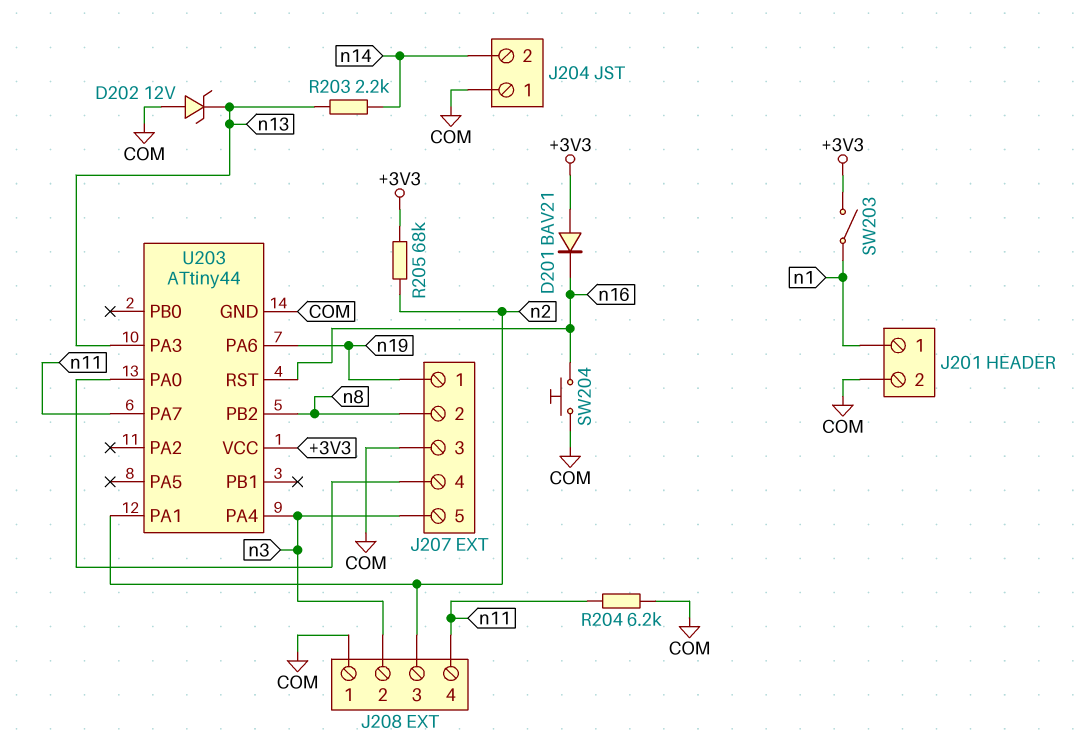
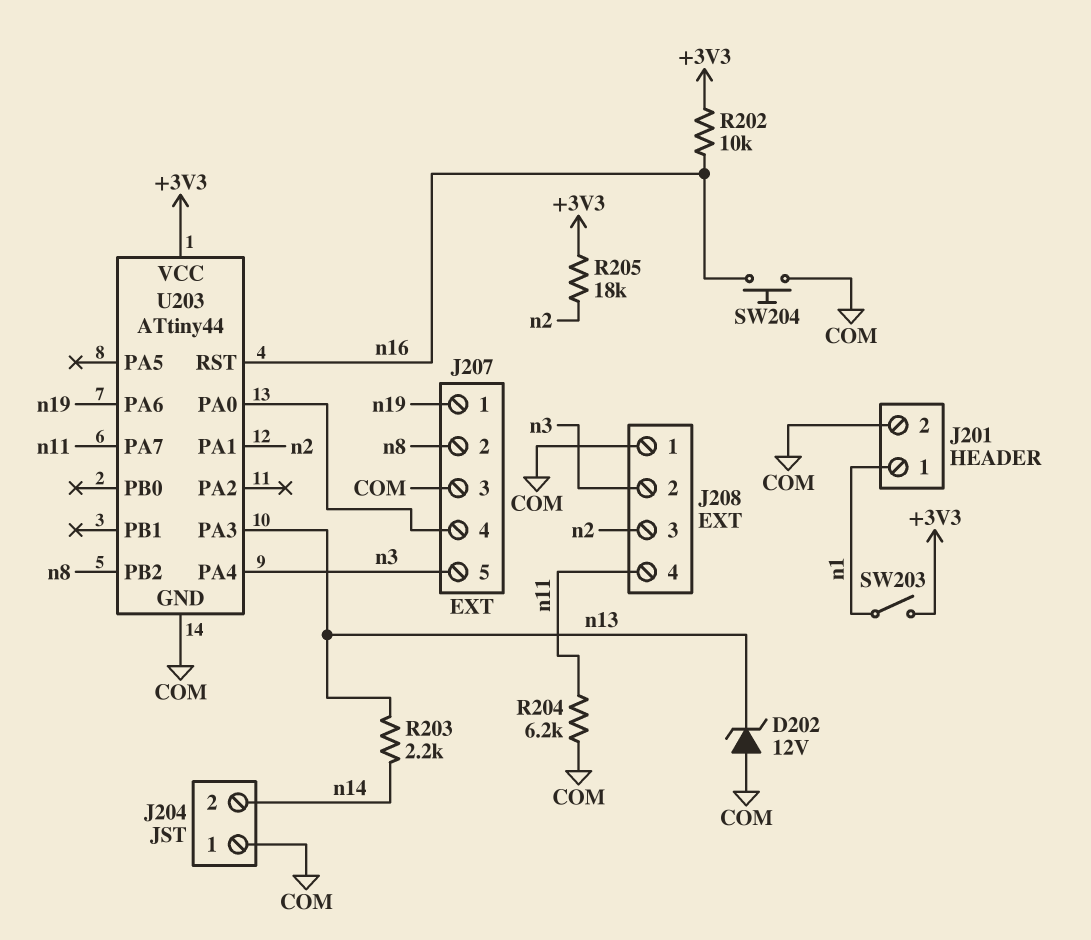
D201: diode BAV21 (A +3V3, K n16) -> none
R202: none -> 10k (+3V3, n16)
R205: 68k (+3V3, n2) -> 18k (+3V3, n2)

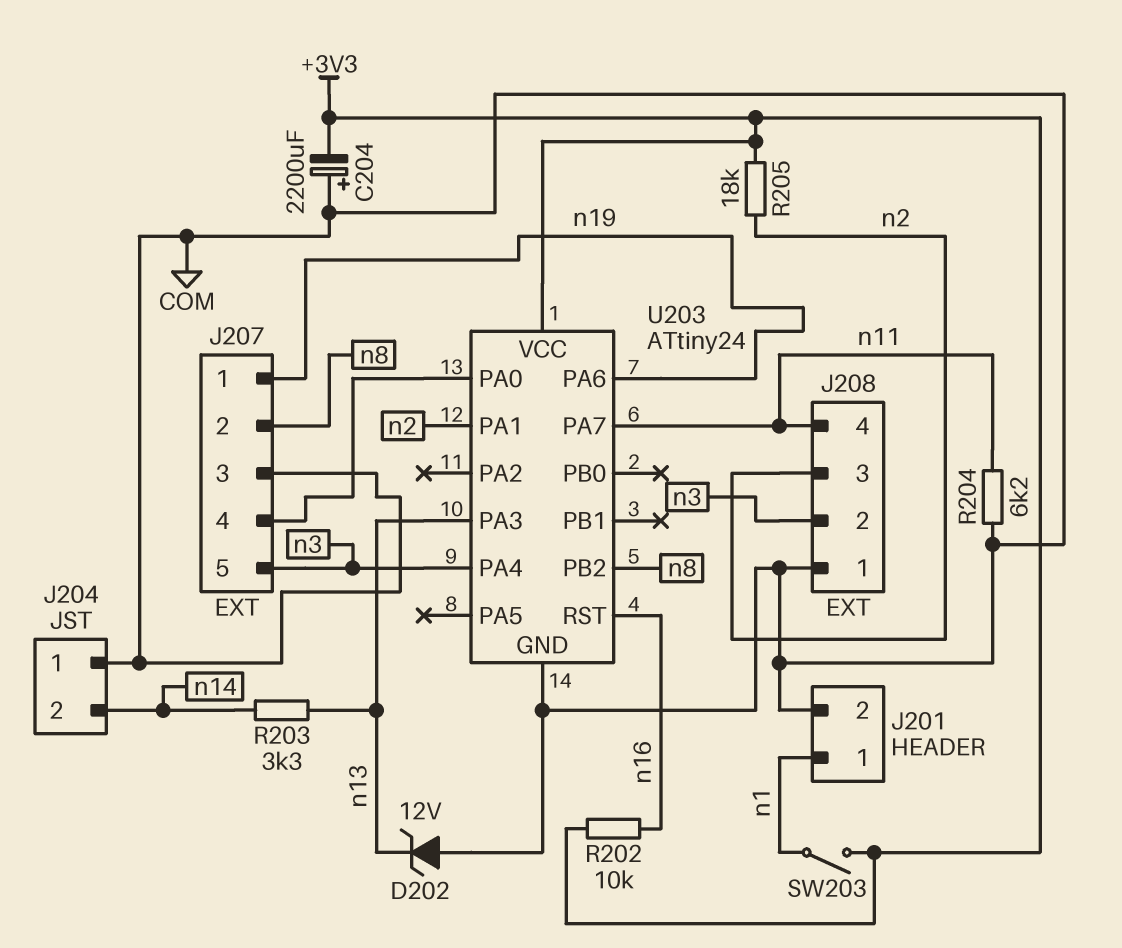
C204: none -> 2200uF (plus COM, minus +3V3)
R203: 2.2k (n13, n14) -> 3.3k (n13, n14)
SW204: button (COM, n16) -> none
U203: ATtiny44 -> ATtiny24

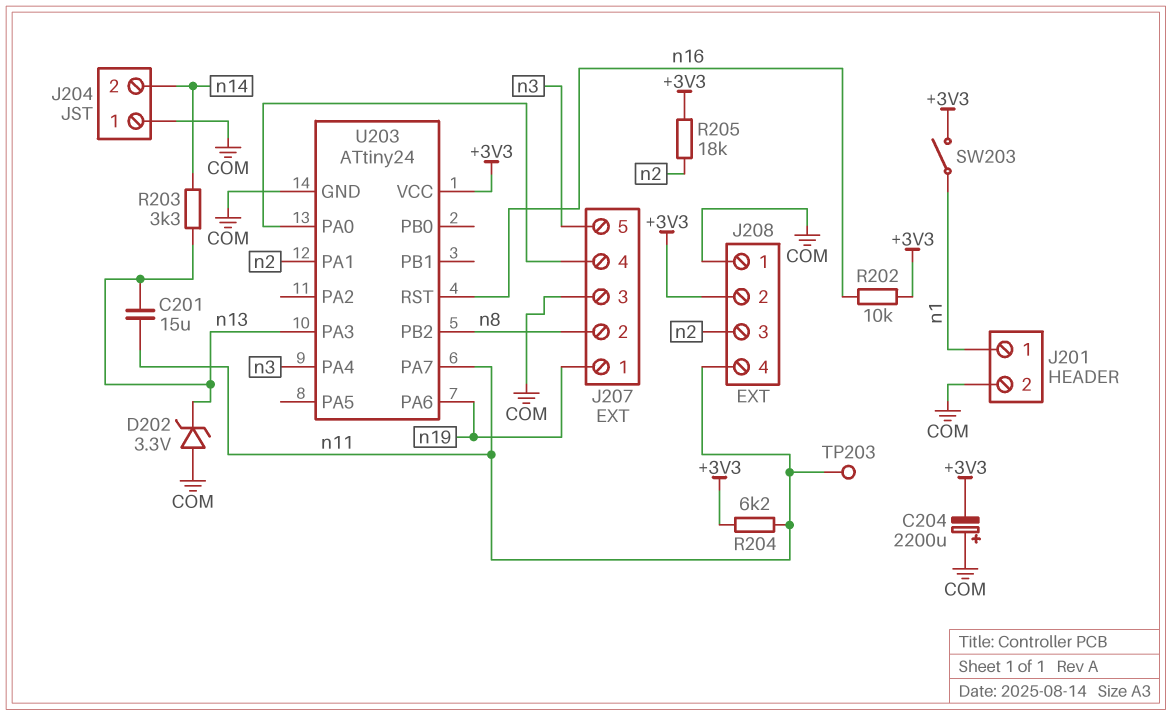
C201: none -> 15uF (n11, n13)
D202: zener 12V (A COM, K n13) -> zener 3.3V (A COM, K n13)
J208 pin 2: n3 -> +3V3
R204: 6.2k (COM, n11) -> 6.2k (+3V3, n11)
TP203: none -> test point (n11)

